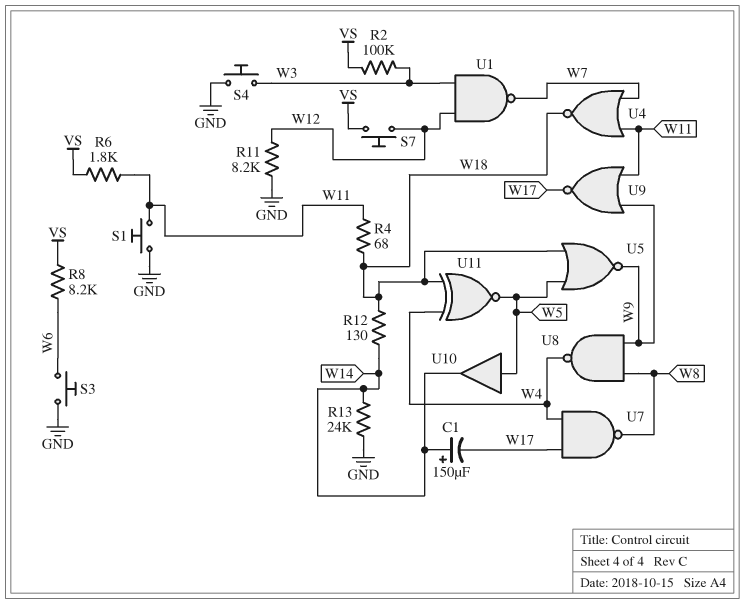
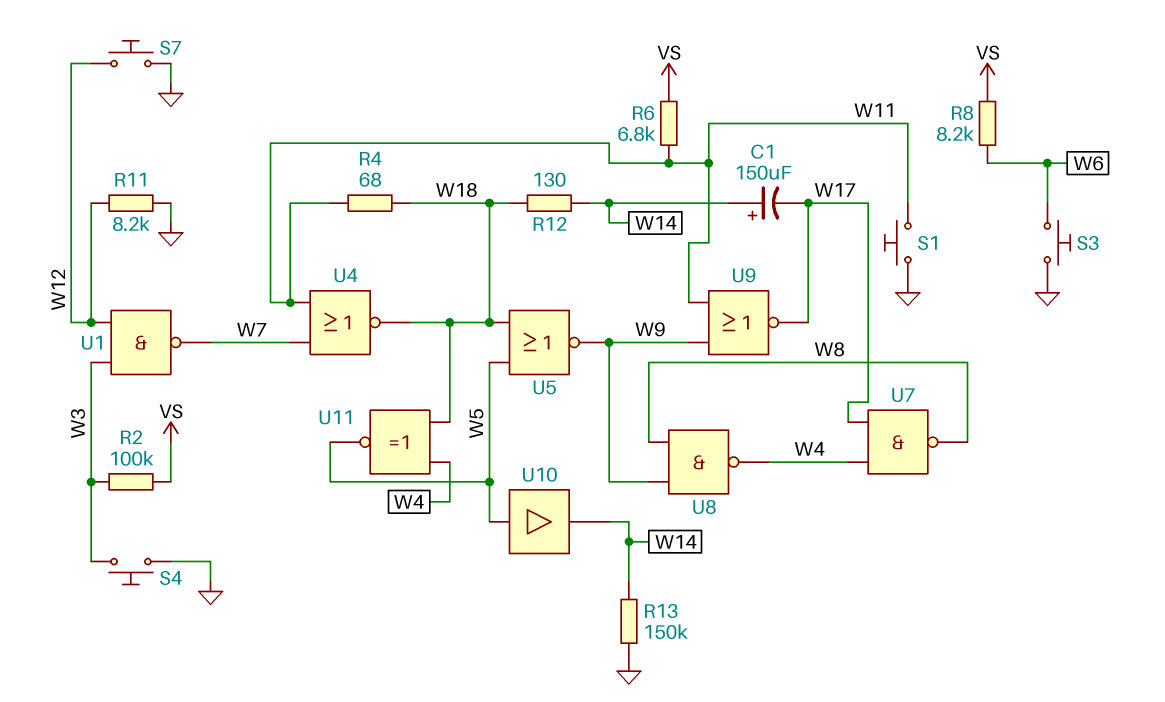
R6: 1.8k (VS, W11) -> 6.8k (VS, W11)
R13: 24k (GND, W14) -> 150k (GND, W14)
S7: button (VS, W12) -> button (GND, W12)

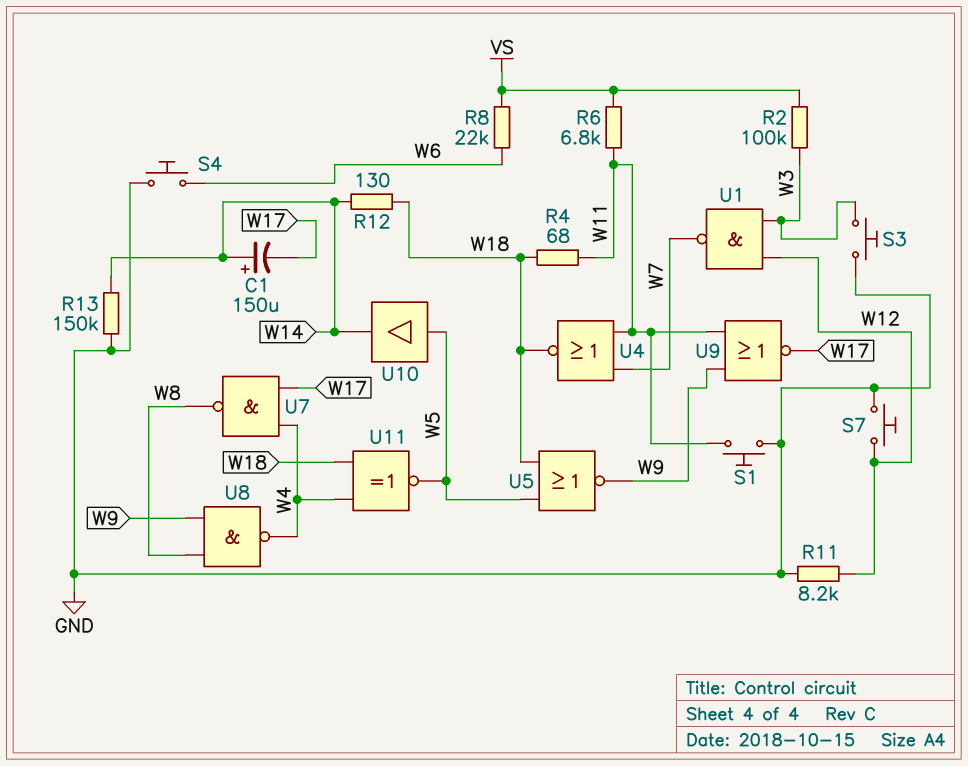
R8: 8.2k (VS, W6) -> 22k (VS, W6)
S3: button (GND, W6) -> button (GND, W3)
S4: button (GND, W3) -> button (GND, W6)

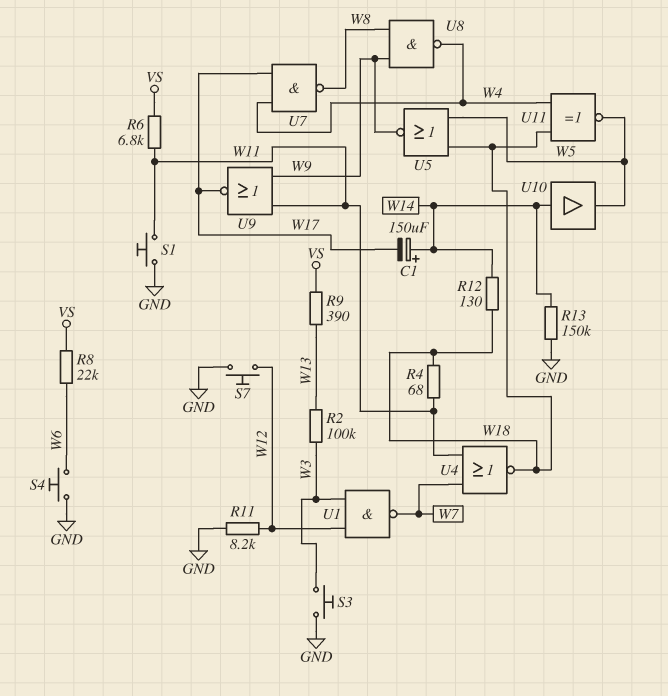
R2: 100k (VS, W3) -> 100k (W3, W13)
R9: none -> 390 (VS, W13)
U10: buffer (in W5, out W14) -> buffer (in W14, out W5)

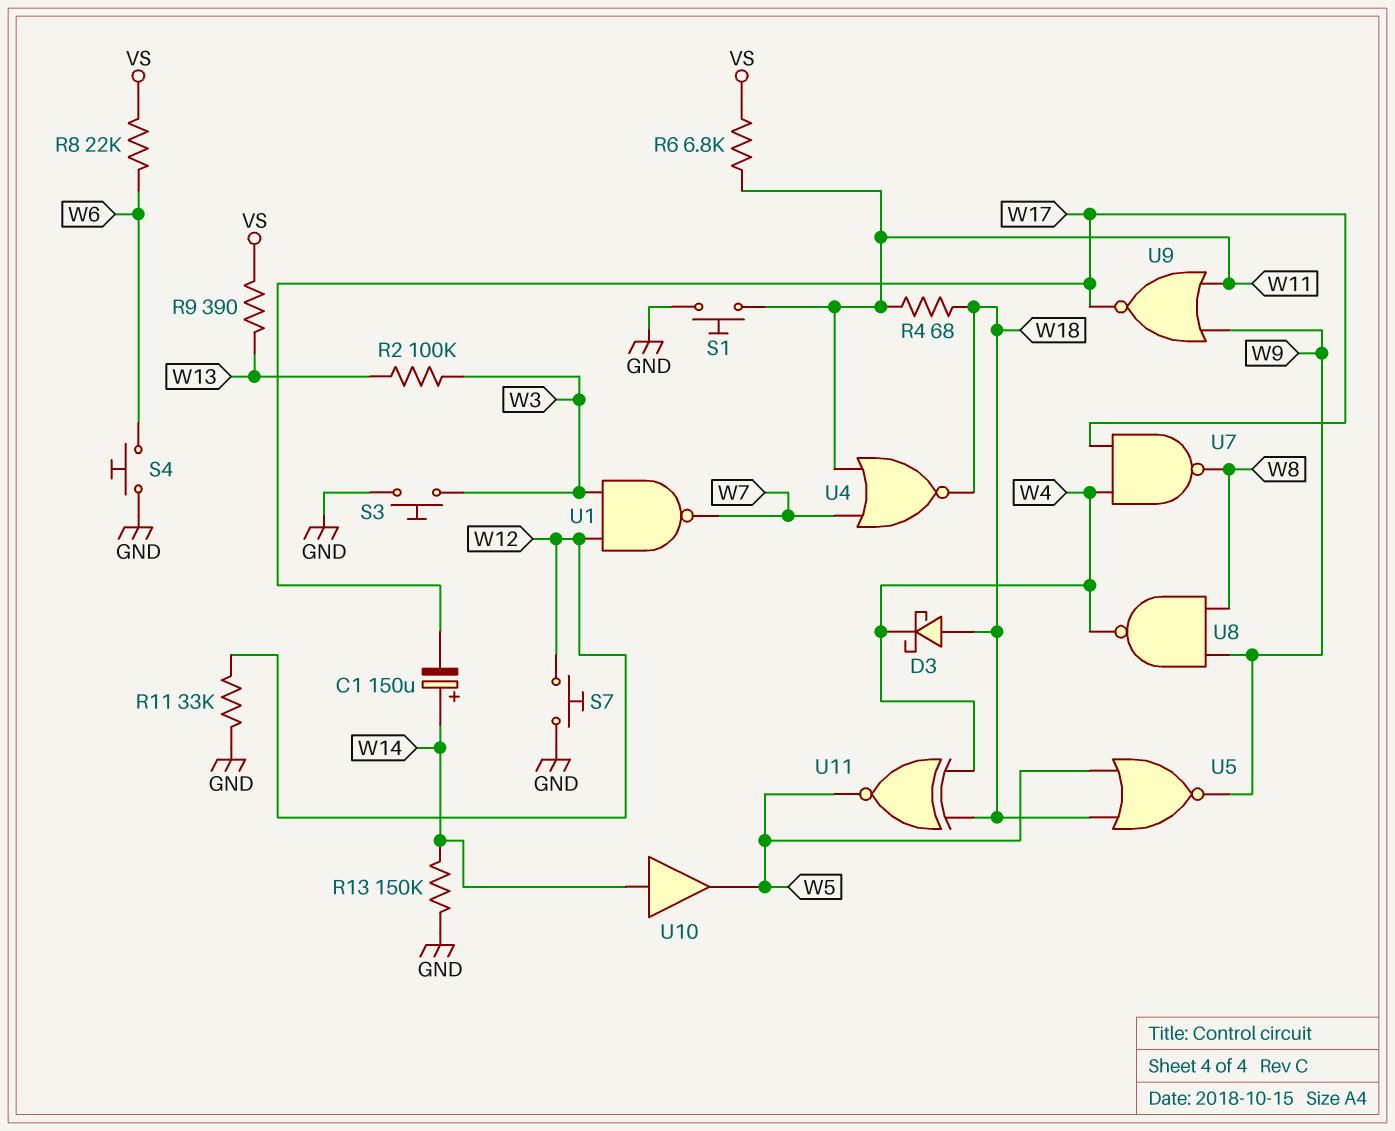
D3: none -> schottky (A W18, K W4)
R11: 8.2k (GND, W12) -> 33k (GND, W12)
R12: 130 (W14, W18) -> none

